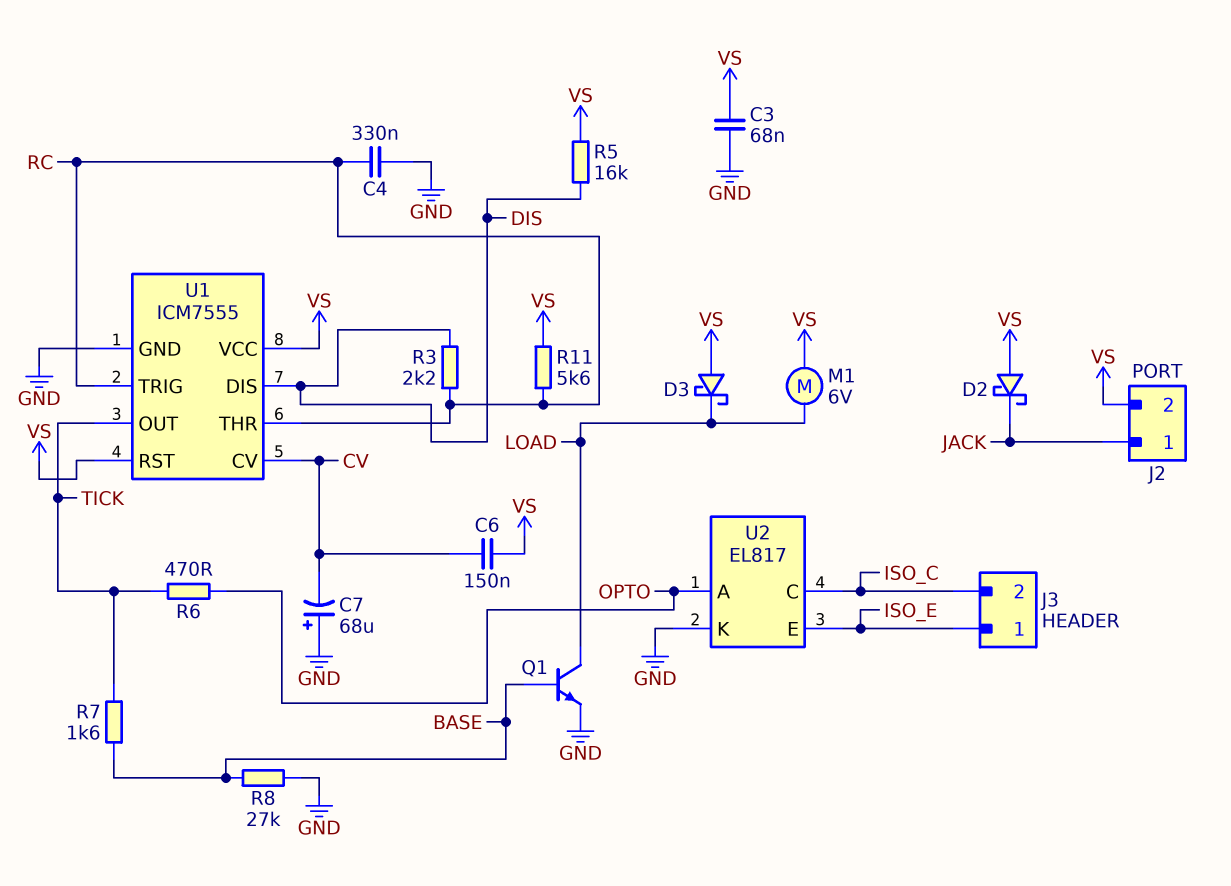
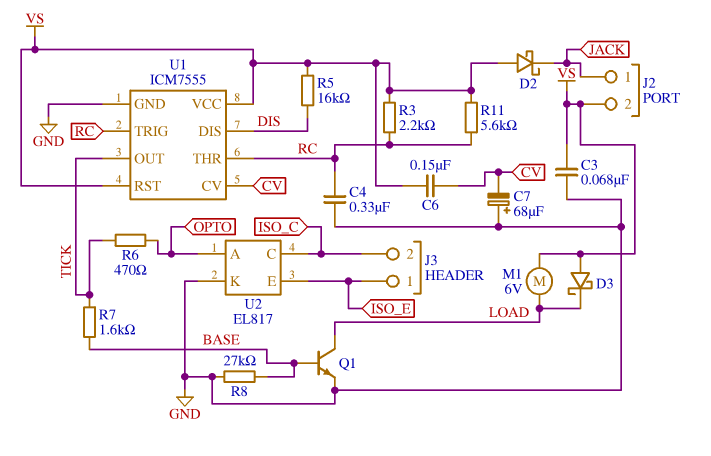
R3: 2.2k (DIS, RC) -> 2.2k (RC, VS)

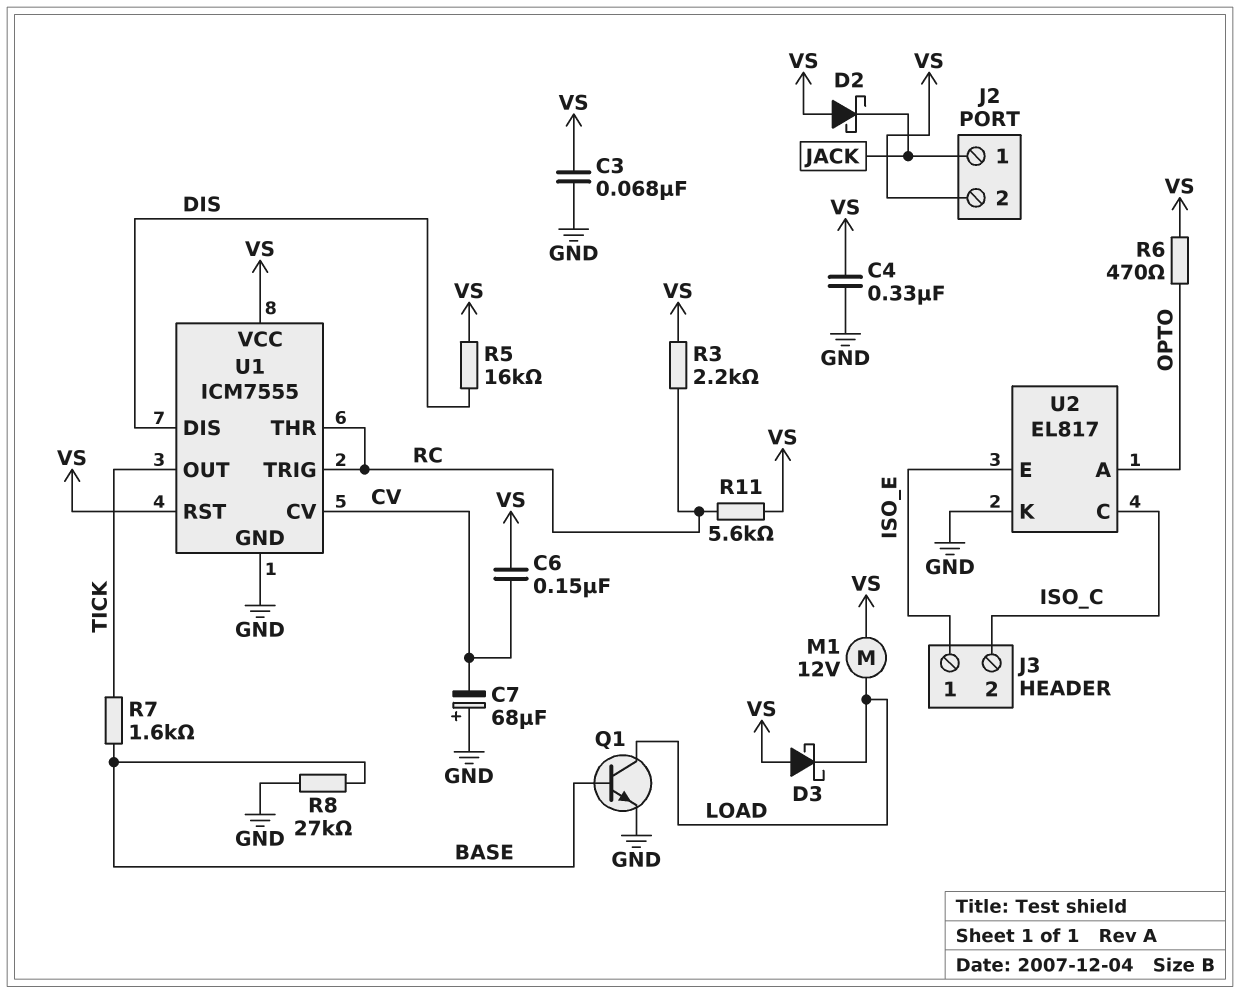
C4: 330nF (GND, RC) -> 330nF (GND, VS)
M1: motor 6V (LOAD, VS) -> motor 12V (LOAD, VS)
R6: 470 (OPTO, TICK) -> 470 (OPTO, VS)

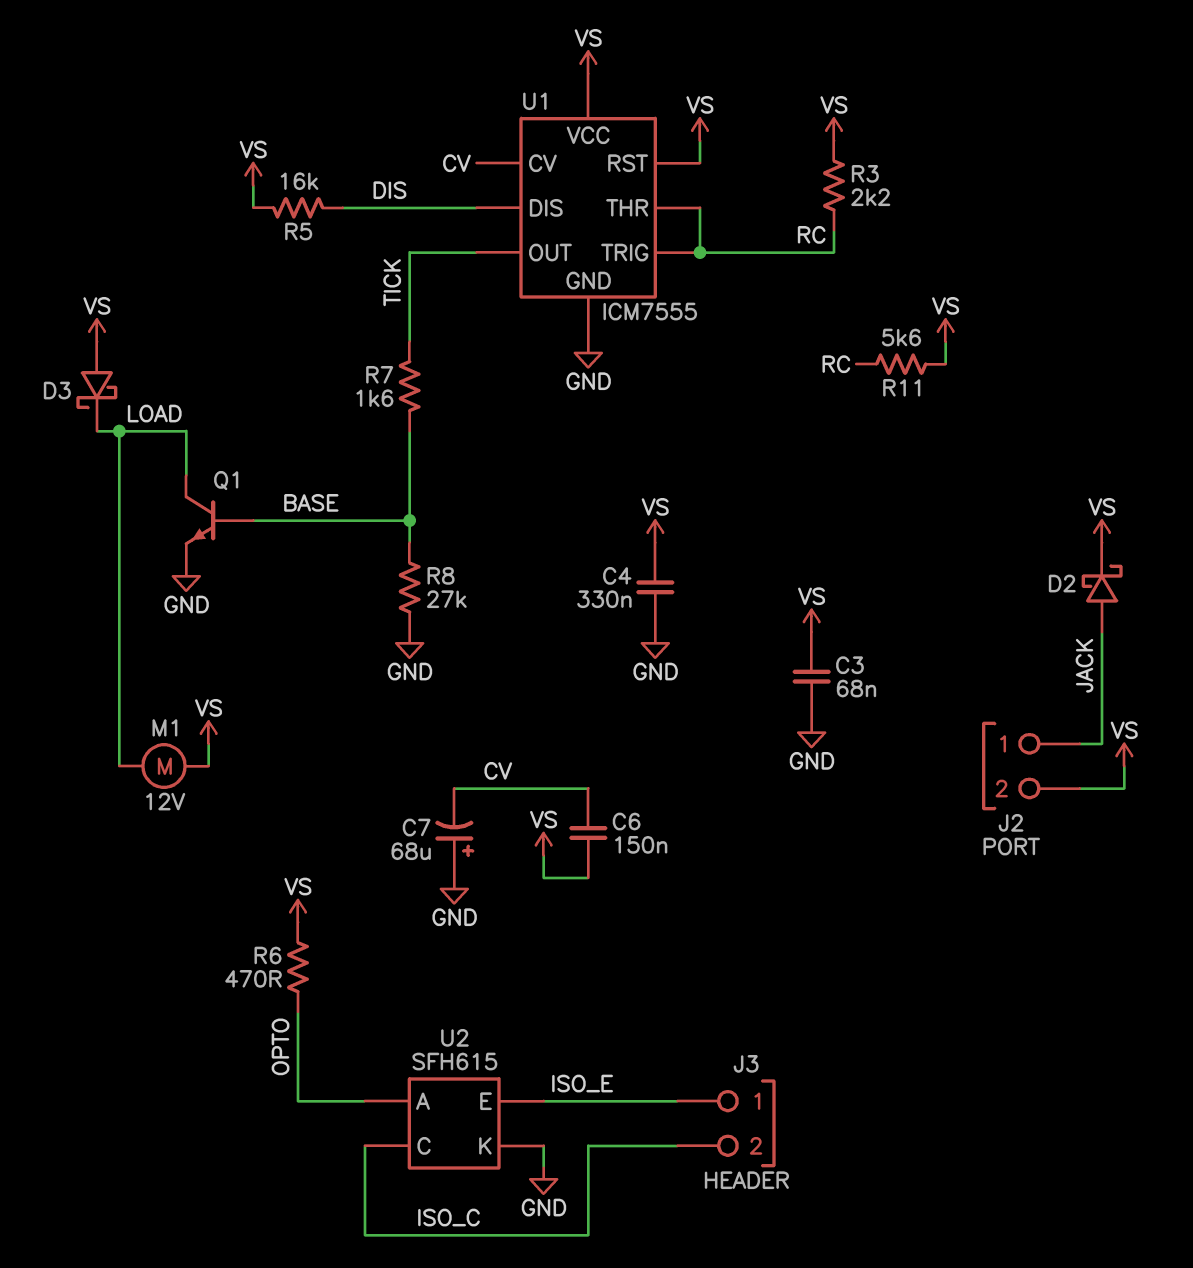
D2: schottky (A VS, K JACK) -> schottky (A JACK, K VS)
U2: EL817 -> SFH615

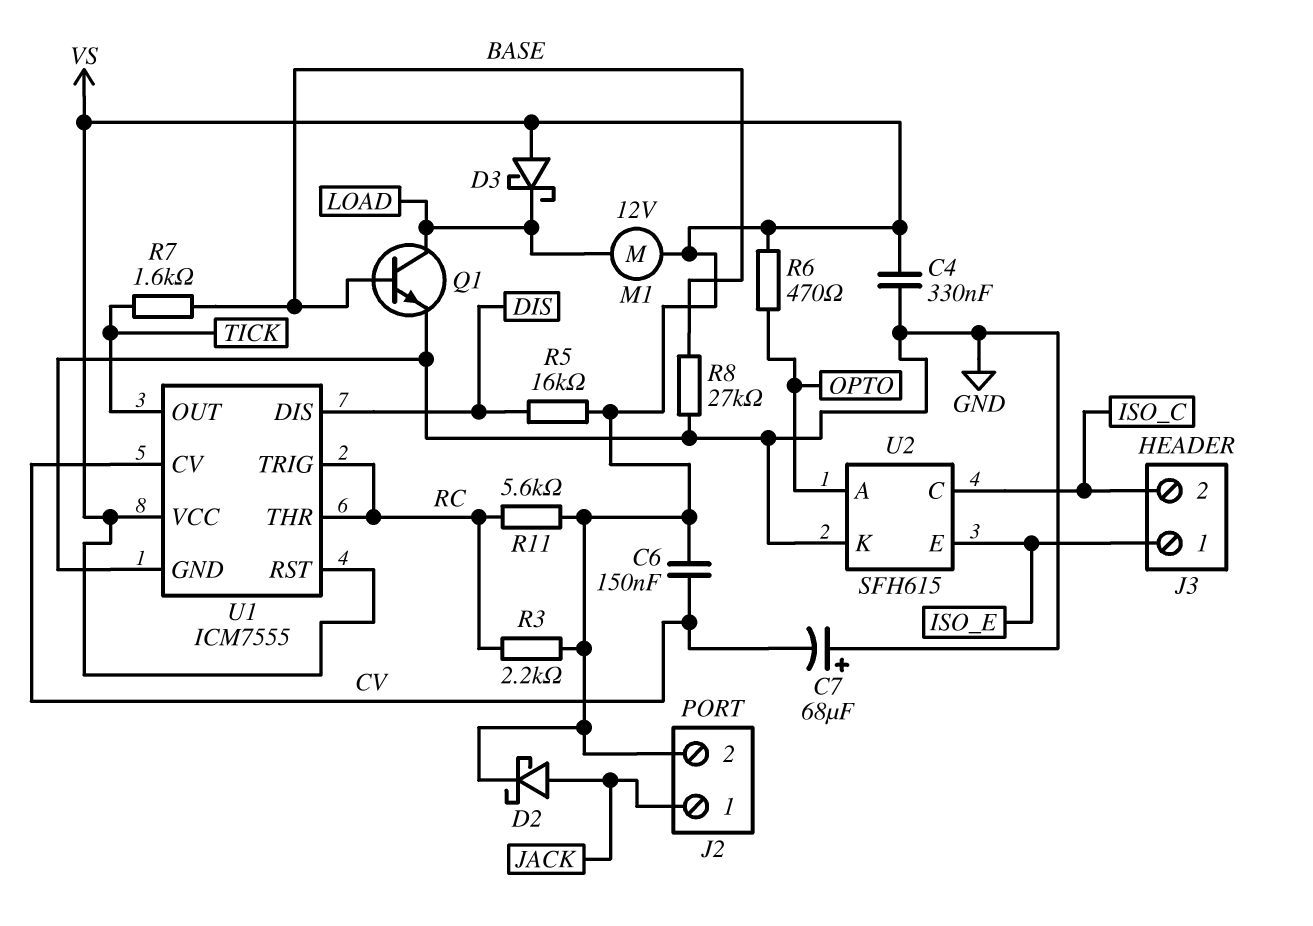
C3: 68nF (GND, VS) -> none

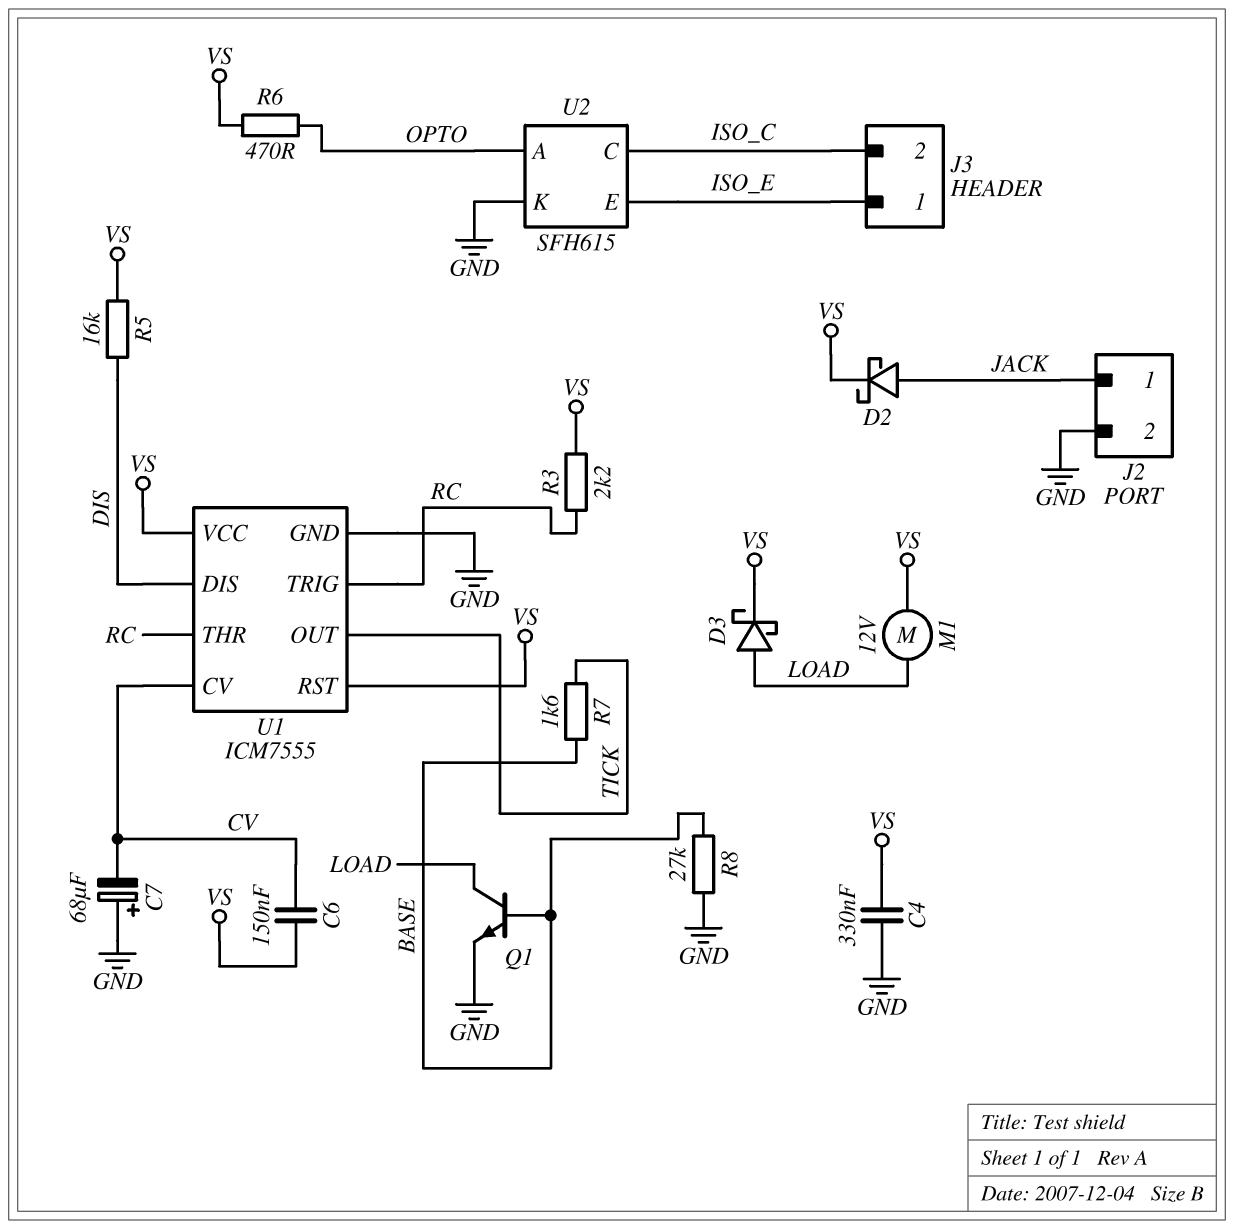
D3: schottky (A VS, K LOAD) -> schottky (A LOAD, K VS)
J2 pin 2: VS -> GND
R11: 5.6k (RC, VS) -> none

